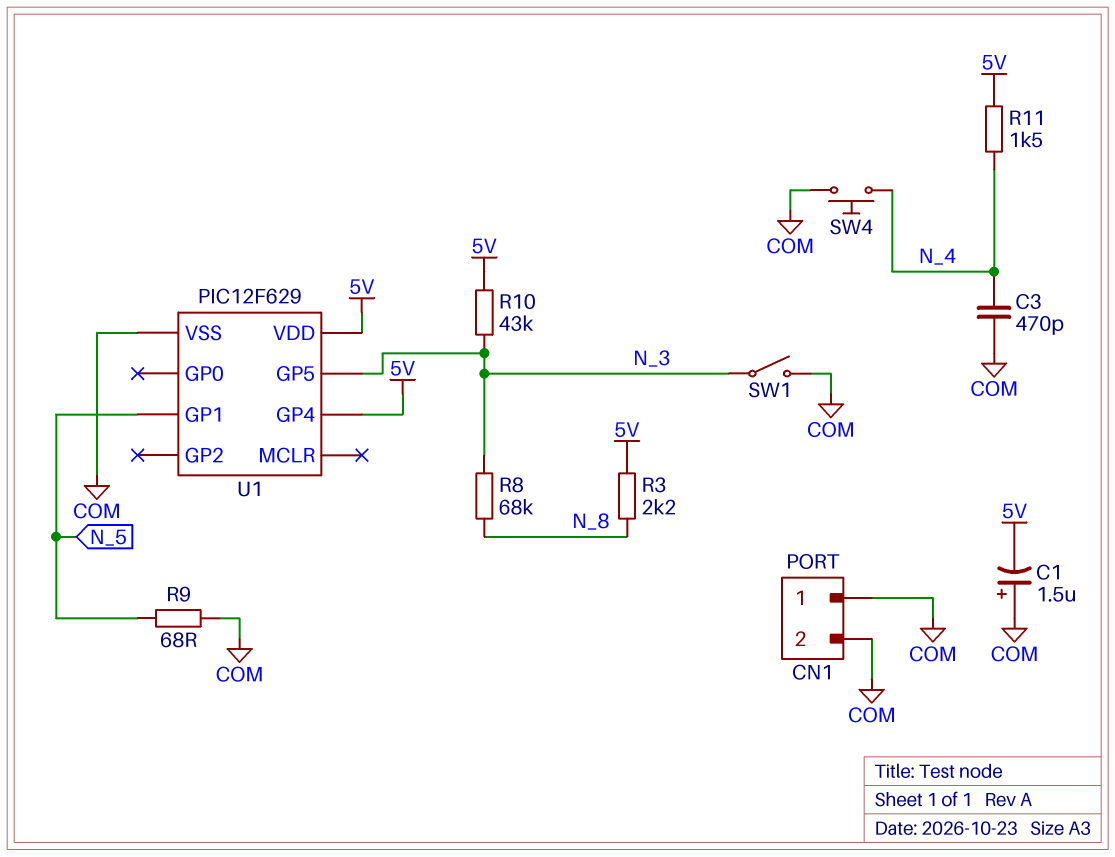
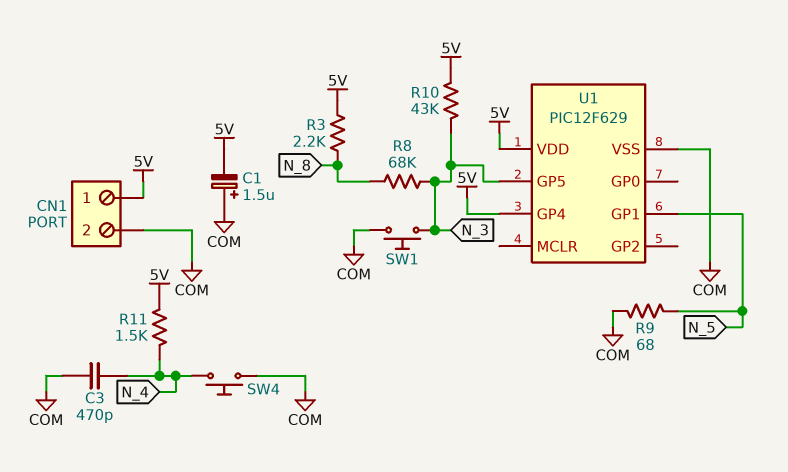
CN1 pin 1: COM -> 5V
SW1: switch (COM, N_3) -> button (COM, N_3)

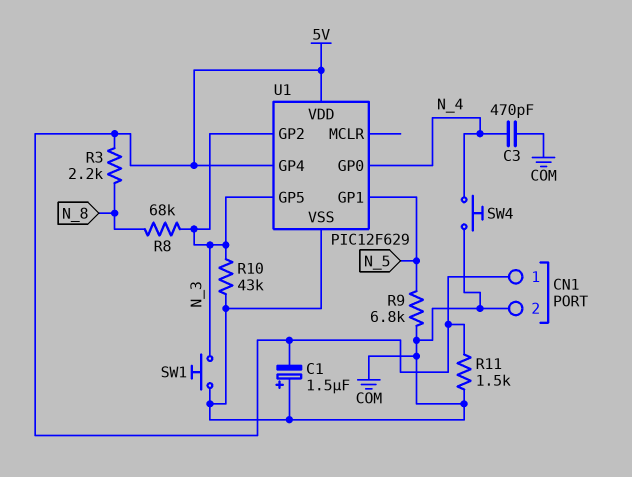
R9: 68 (COM, N_5) -> 6.8k (COM, N_5)
R10: 43k (5V, N_3) -> 43k (COM, N_3)
R11: 1.5k (5V, N_4) -> 1.5k (5V, COM)
U1 pin GP0: none -> N_4
U1 pin GP2: none -> N_3

